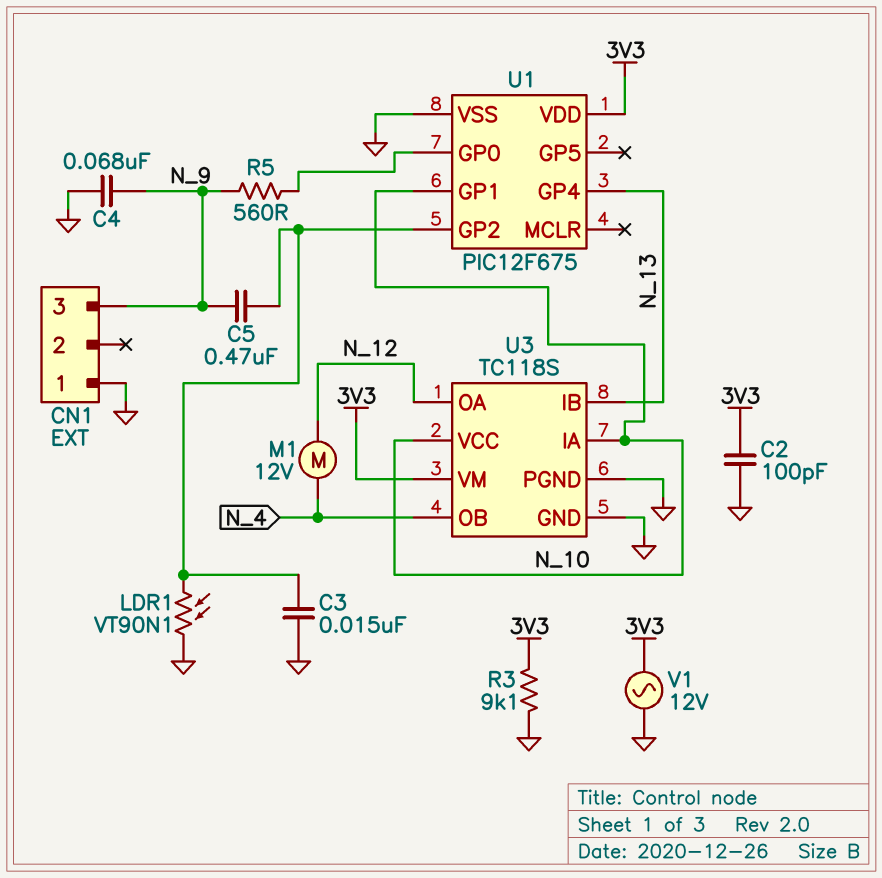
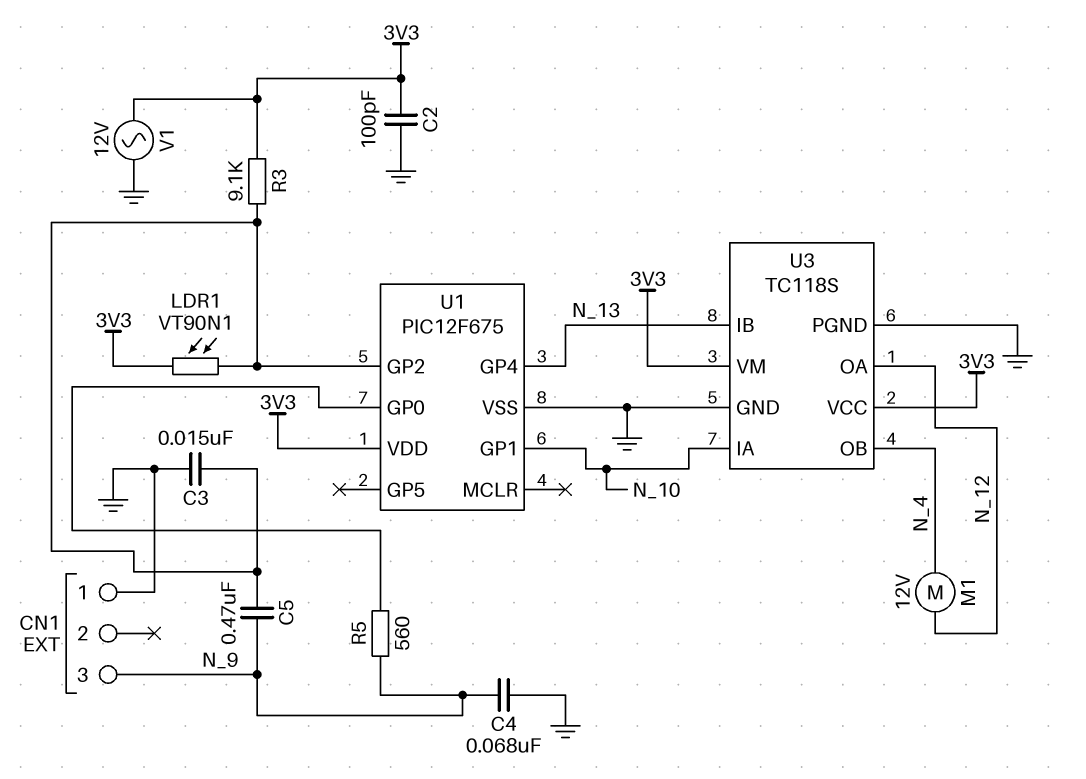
LDR1: VT90N1 (GND, U1/GP2) -> VT90N1 (3V3, U1/GP2)
R3: 9.1k (3V3, GND) -> 9.1k (3V3, U1/GP2)
U3 pin VCC: N_10 -> 3V3

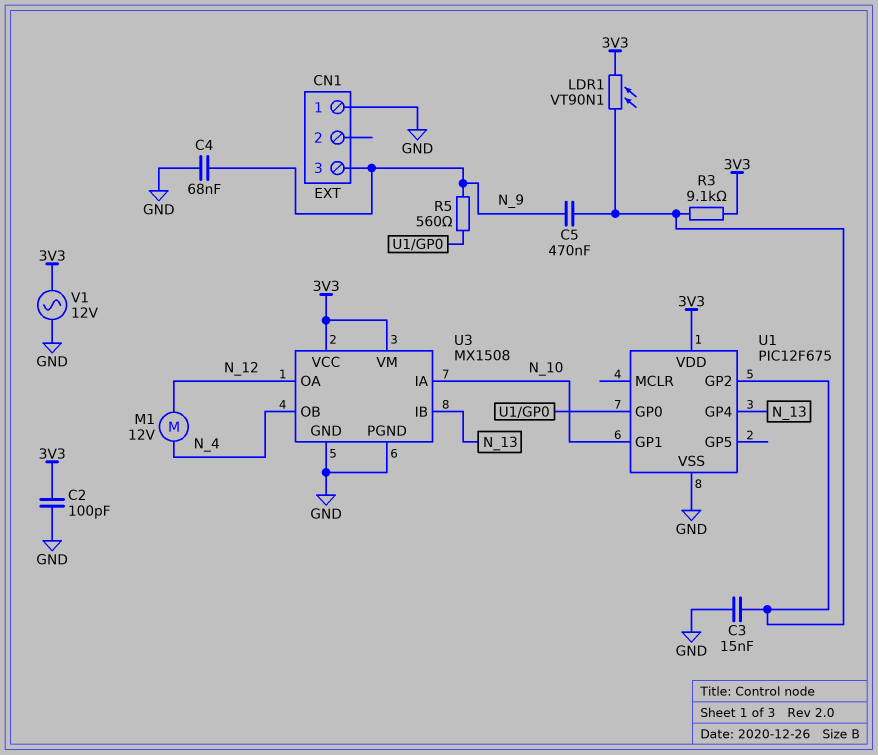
U3: TC118S -> MX1508

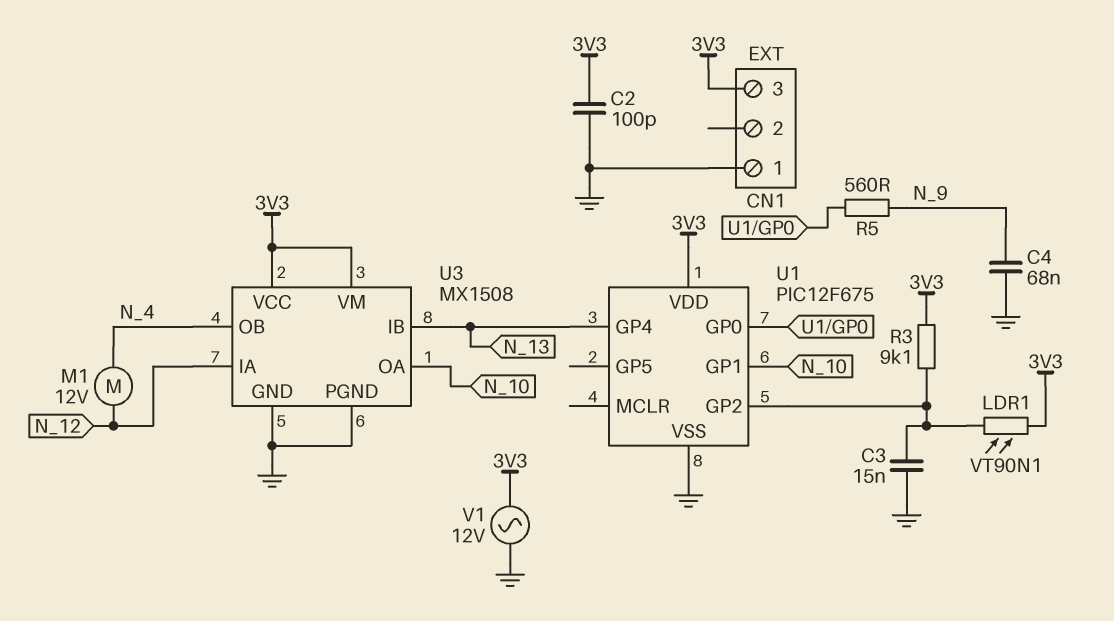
C5: 470nF (N_9, U1/GP2) -> none
CN1 pin 3: N_9 -> 3V3
U3 pin IA: N_10 -> N_12
U3 pin OA: N_12 -> N_10

